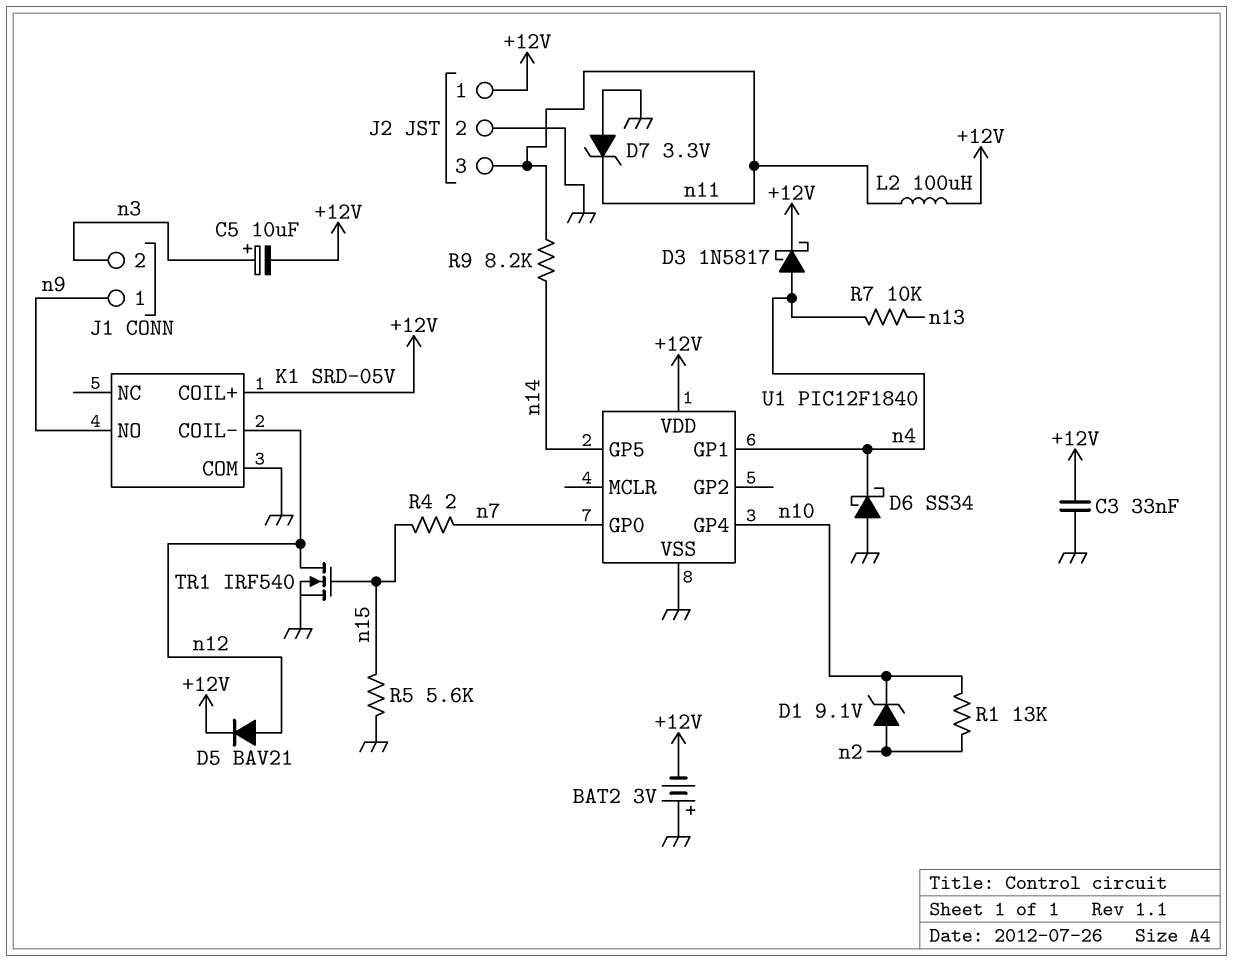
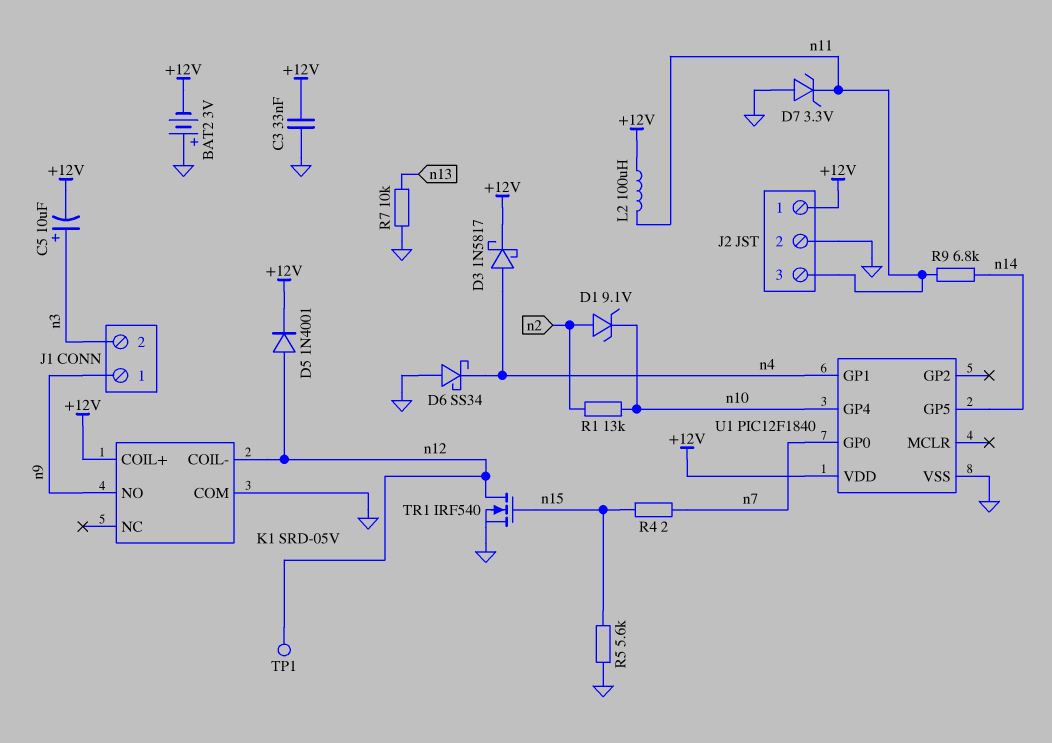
D5: diode BAV21 (A n12, K +12V) -> diode 1N4001 (A n12, K +12V)
R7: 10k (n4, n13) -> 10k (GND, n13)
R9: 8.2k (n11, n14) -> 6.8k (n11, n14)
TP1: none -> test point (n12)

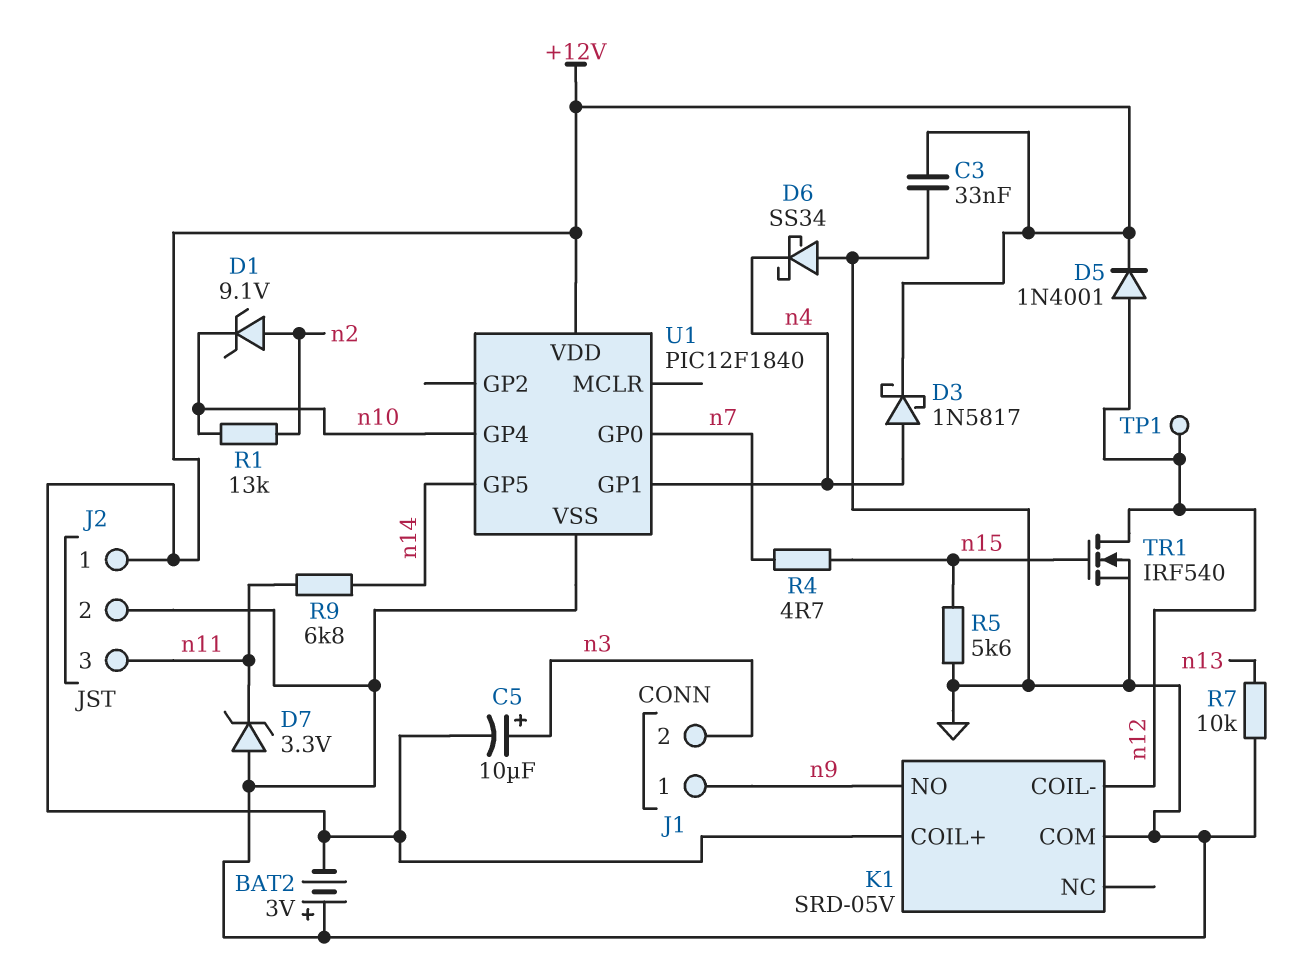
L2: 100uH (+12V, n11) -> none
R4: 2 (n7, n15) -> 4.7 (n7, n15)

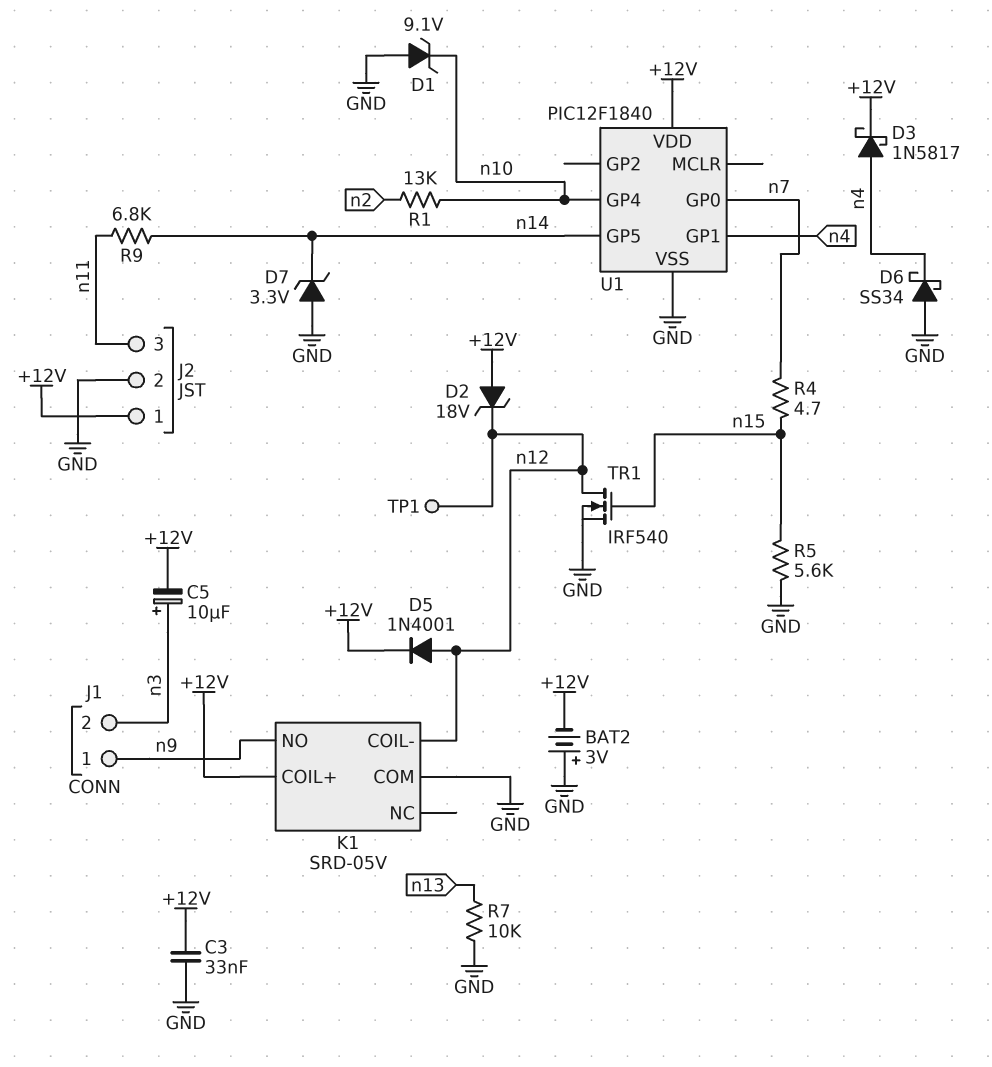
D1: zener 9.1V (A n2, K n10) -> zener 9.1V (A GND, K n10)
D2: none -> zener 18V (A +12V, K n12)
D7: zener 3.3V (A GND, K n11) -> zener 3.3V (A GND, K n14)

